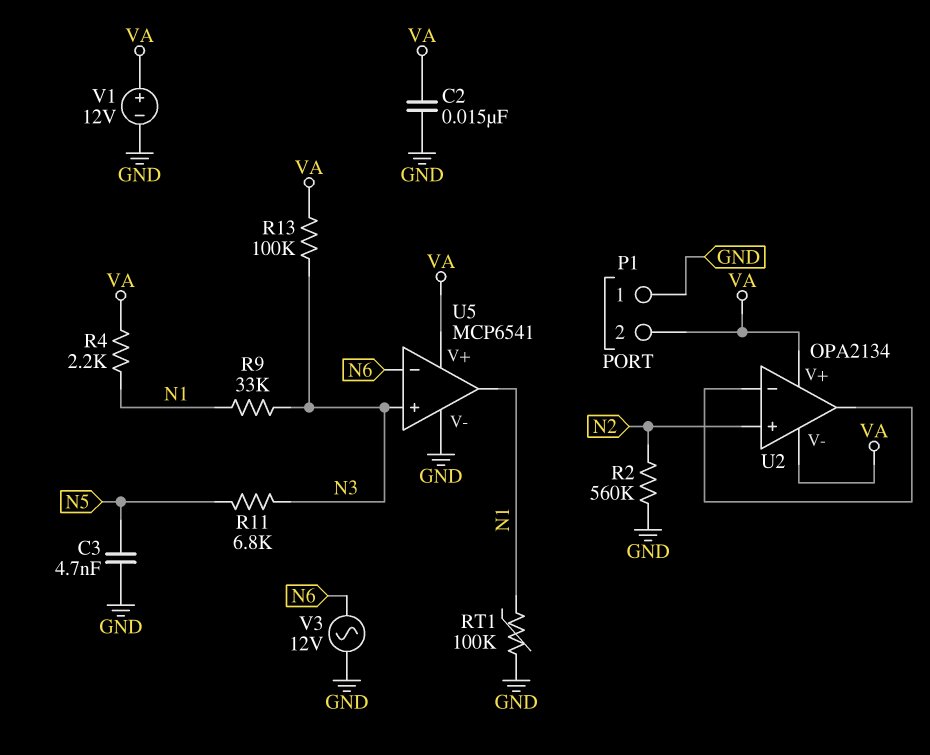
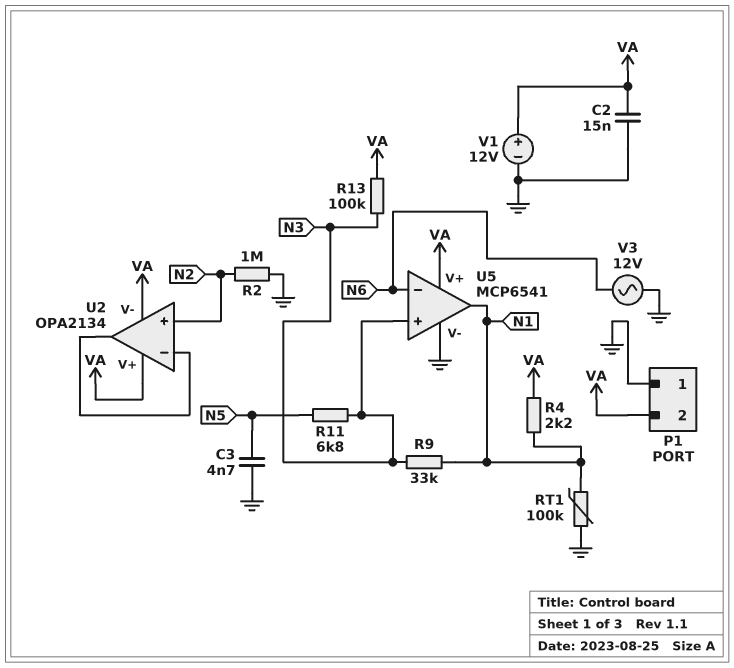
R2: 560k (GND, N2) -> 1M (GND, N2)

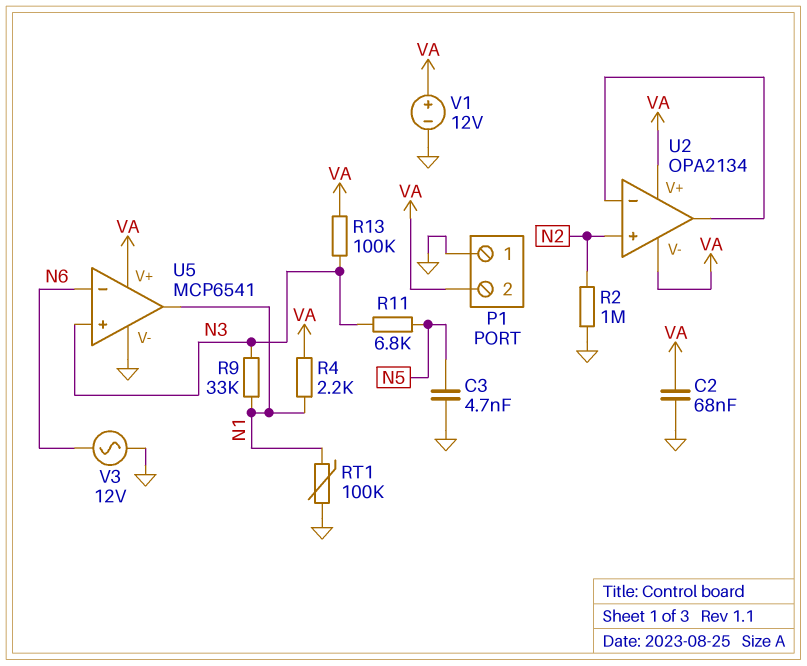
C2: 15nF (GND, VA) -> 68nF (GND, VA)

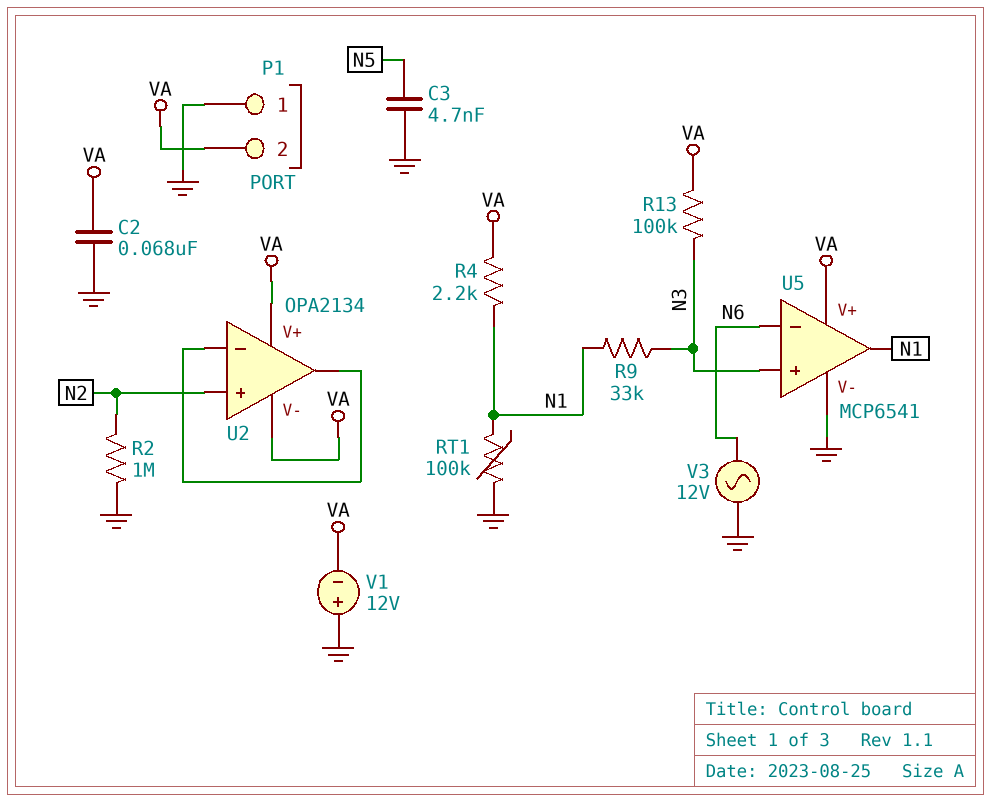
R11: 6.8k (N3, N5) -> none
V1: 12V (plus VA, minus GND) -> 12V (plus GND, minus VA)

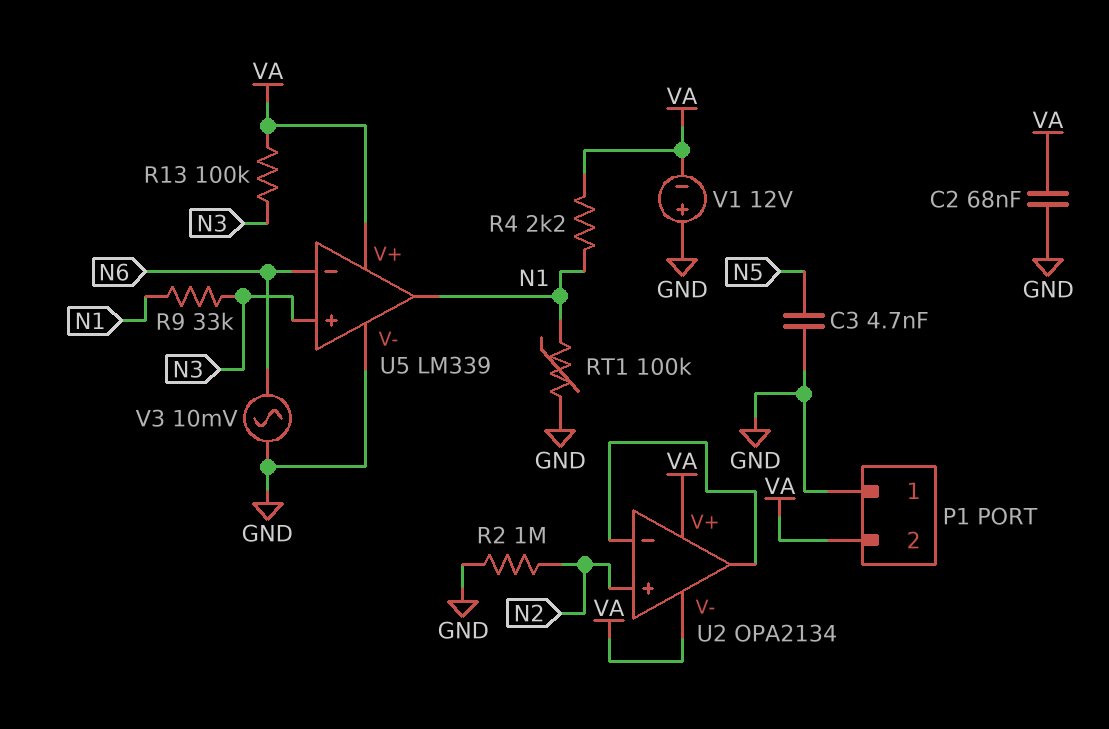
U5: MCP6541 -> LM339
V3: AC 12V (GND, N6) -> AC 10mV (GND, N6)

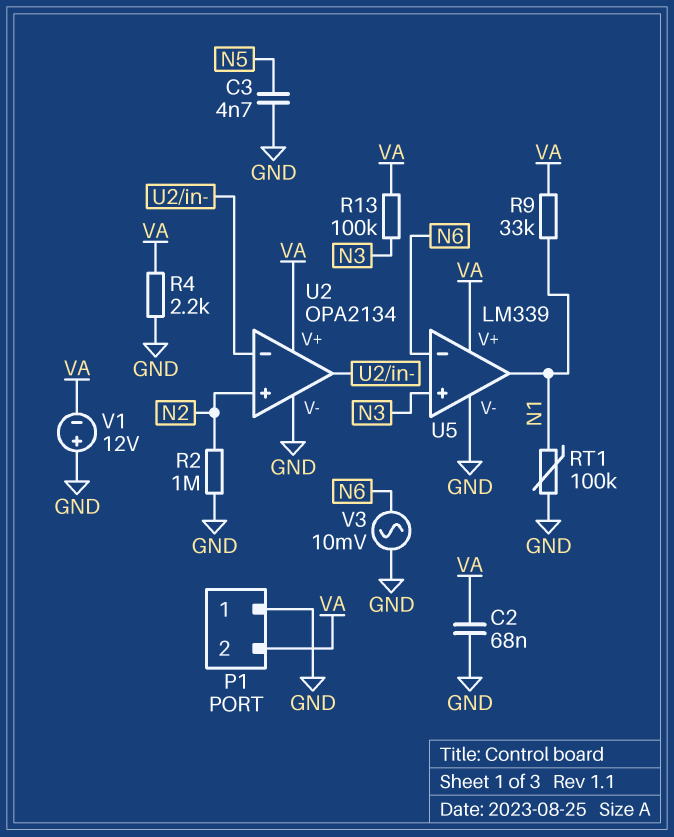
R4: 2.2k (N1, VA) -> 2.2k (GND, VA)
R9: 33k (N1, N3) -> 33k (N1, VA)
U2 pin V-: VA -> GND

